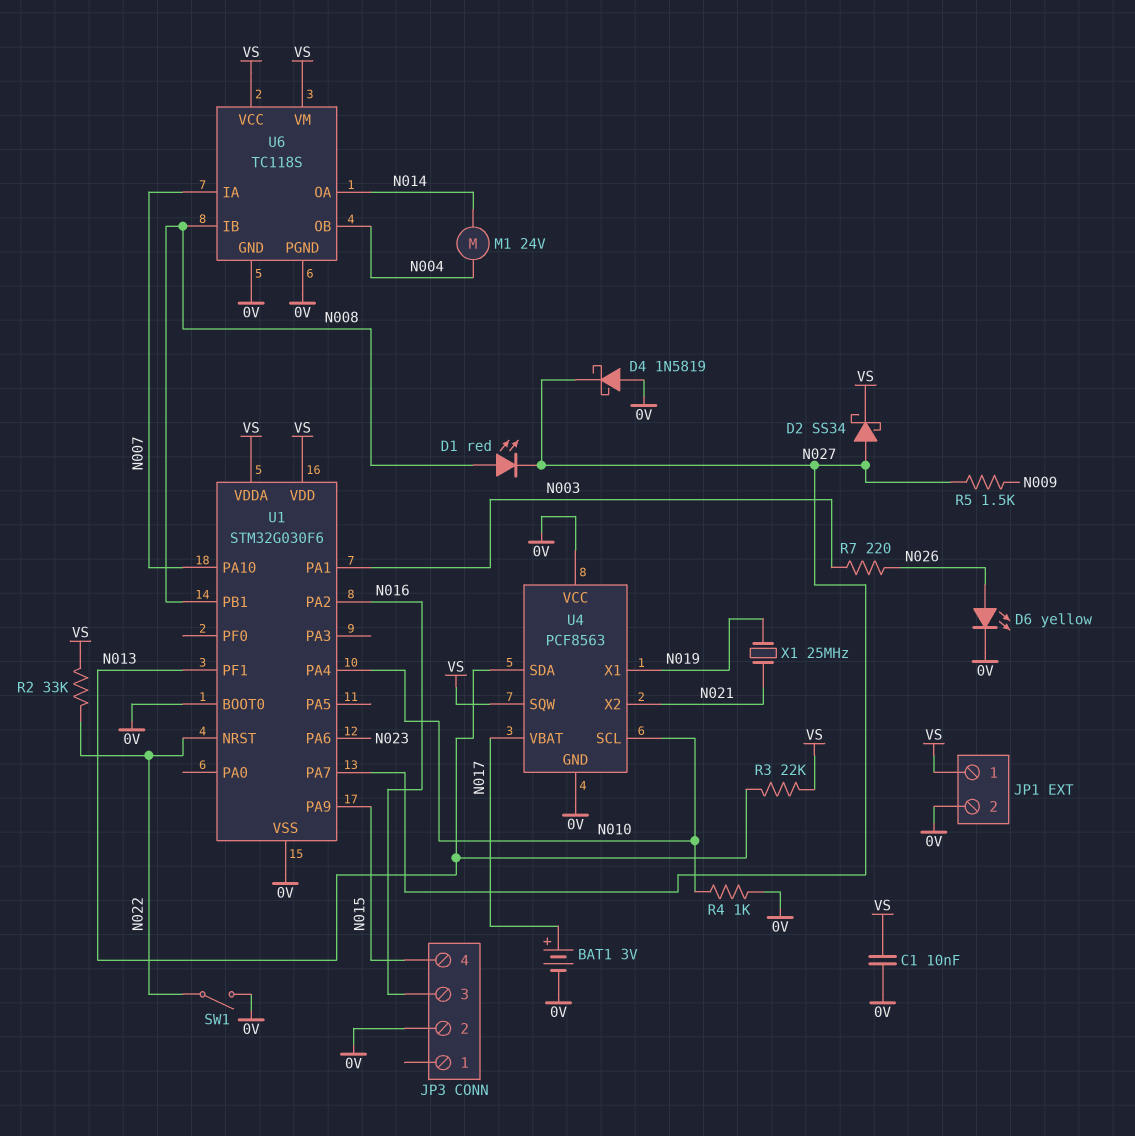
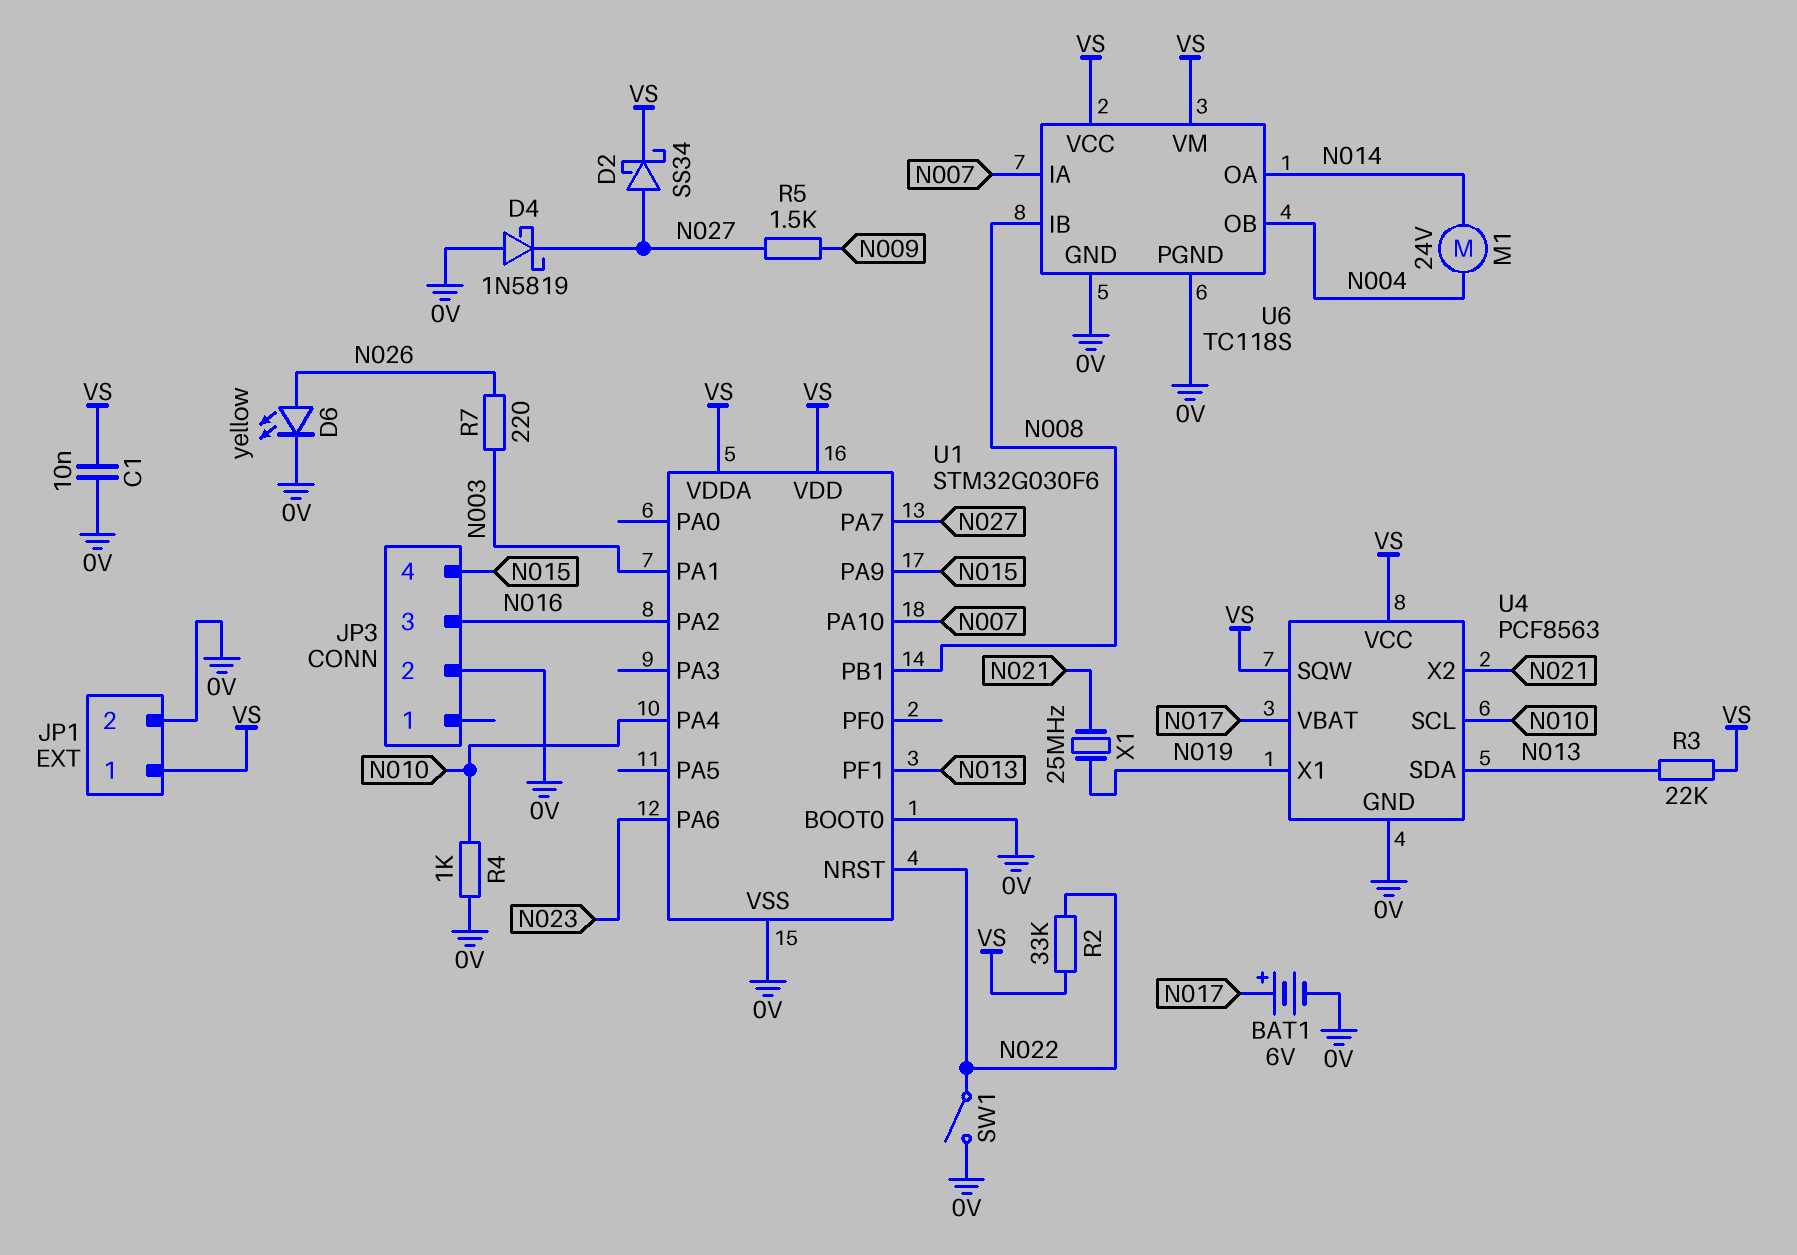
BAT1: 3V (plus N017, minus 0V) -> 6V (plus N017, minus 0V)
D1: LED red (A N008, K N027) -> none
U4 pin VCC: 0V -> VS

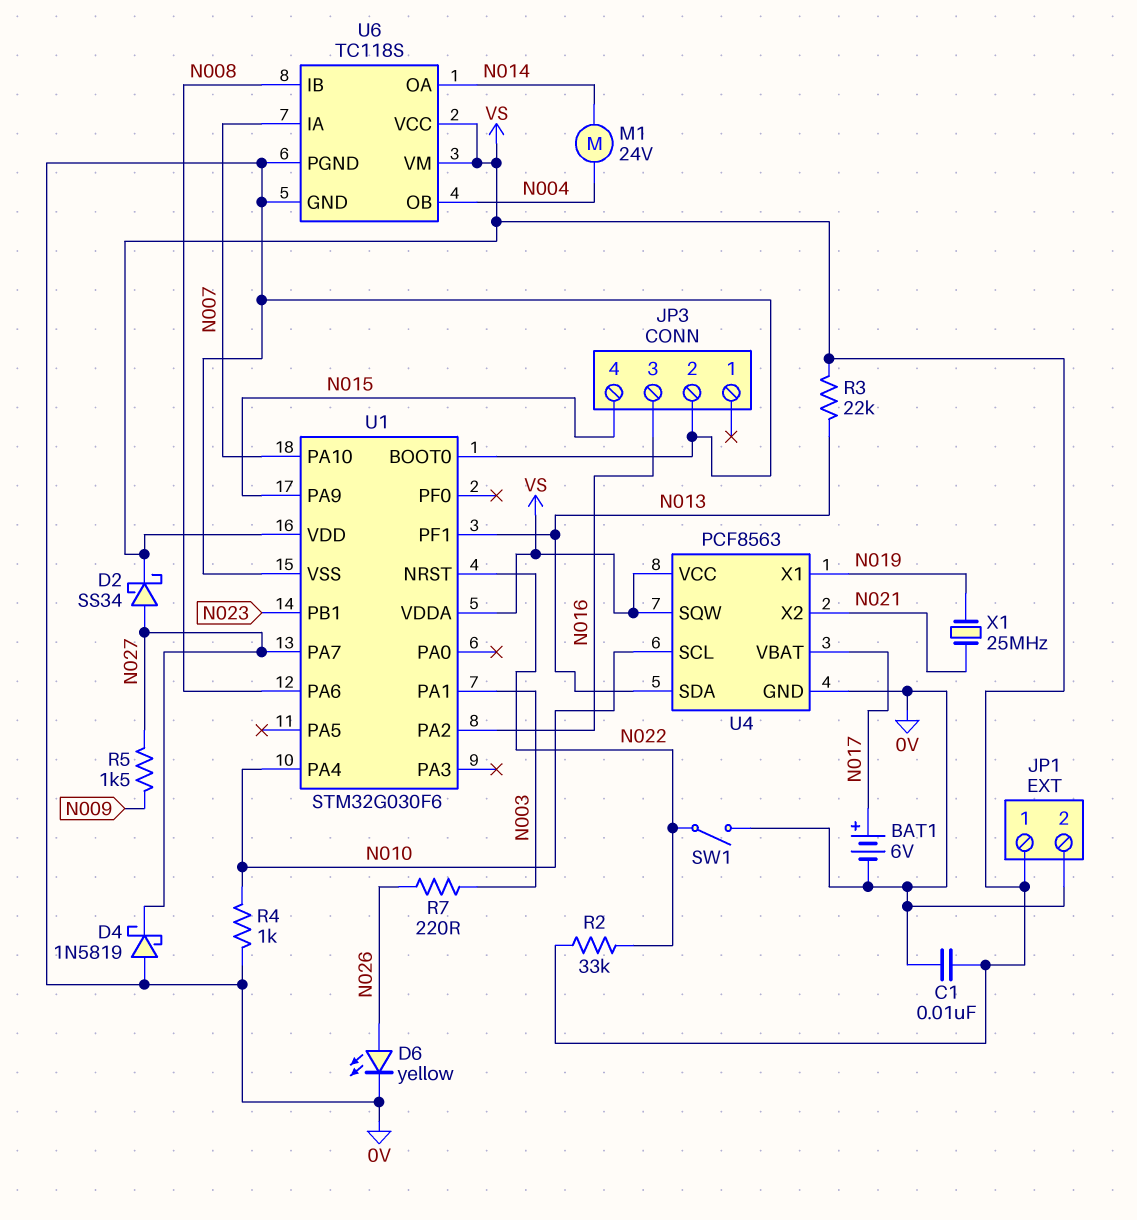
U1 pin PA6: N023 -> N008
U1 pin PB1: N008 -> N023

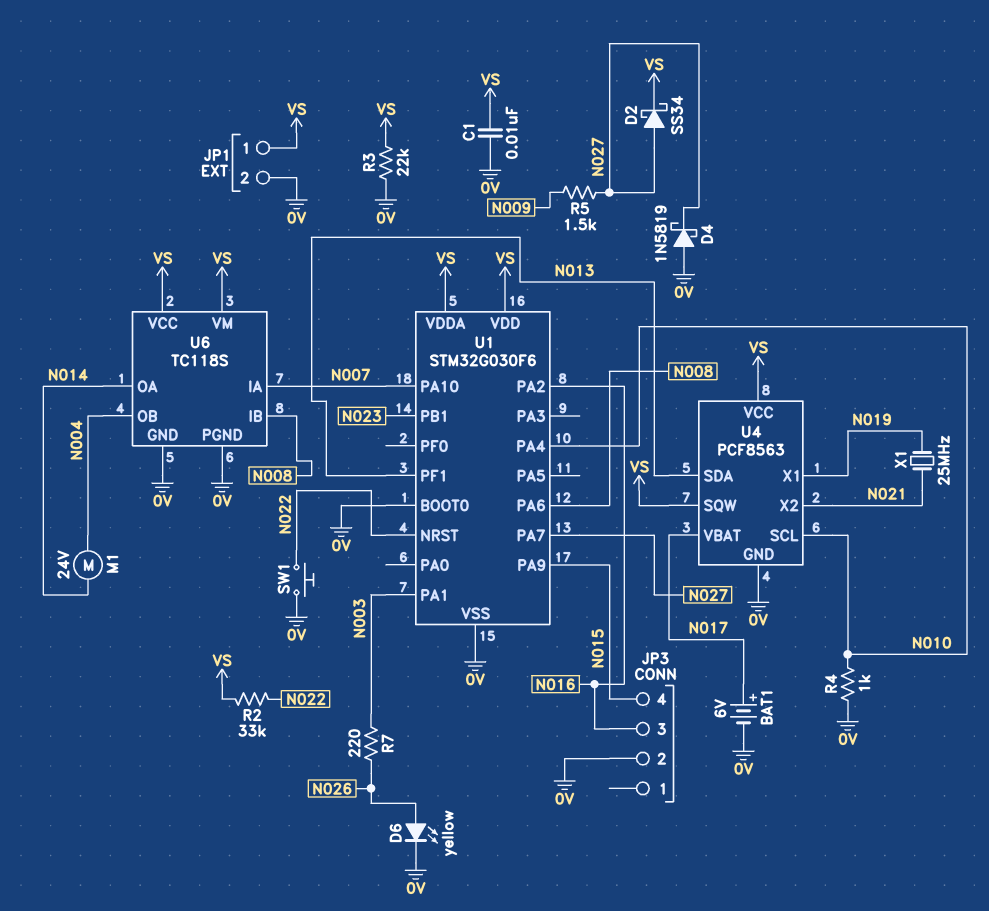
R3: 22k (N013, VS) -> 22k (0V, VS)
SW1: switch (0V, N022) -> button (0V, N022)

